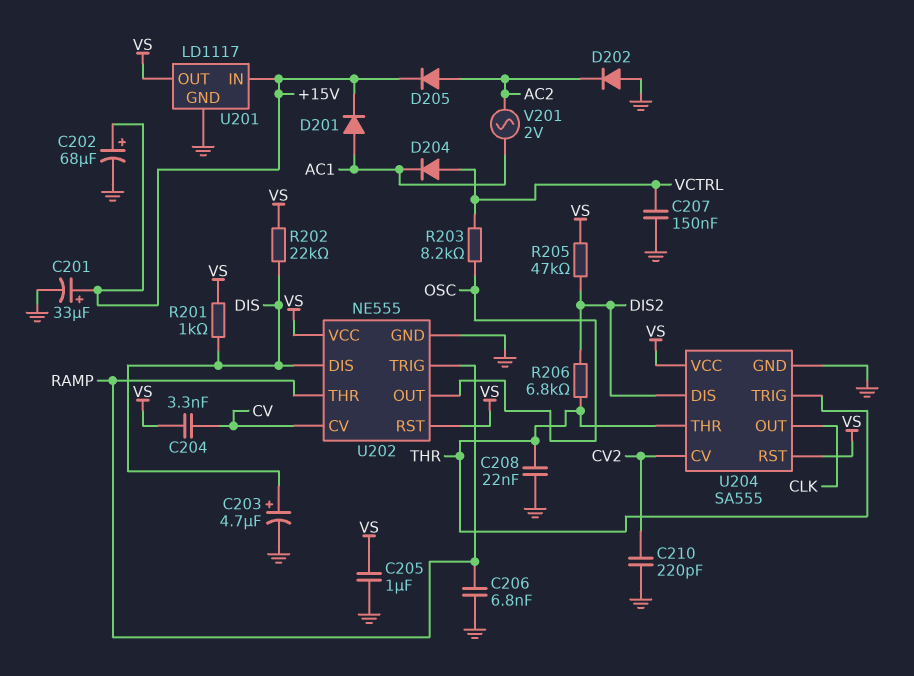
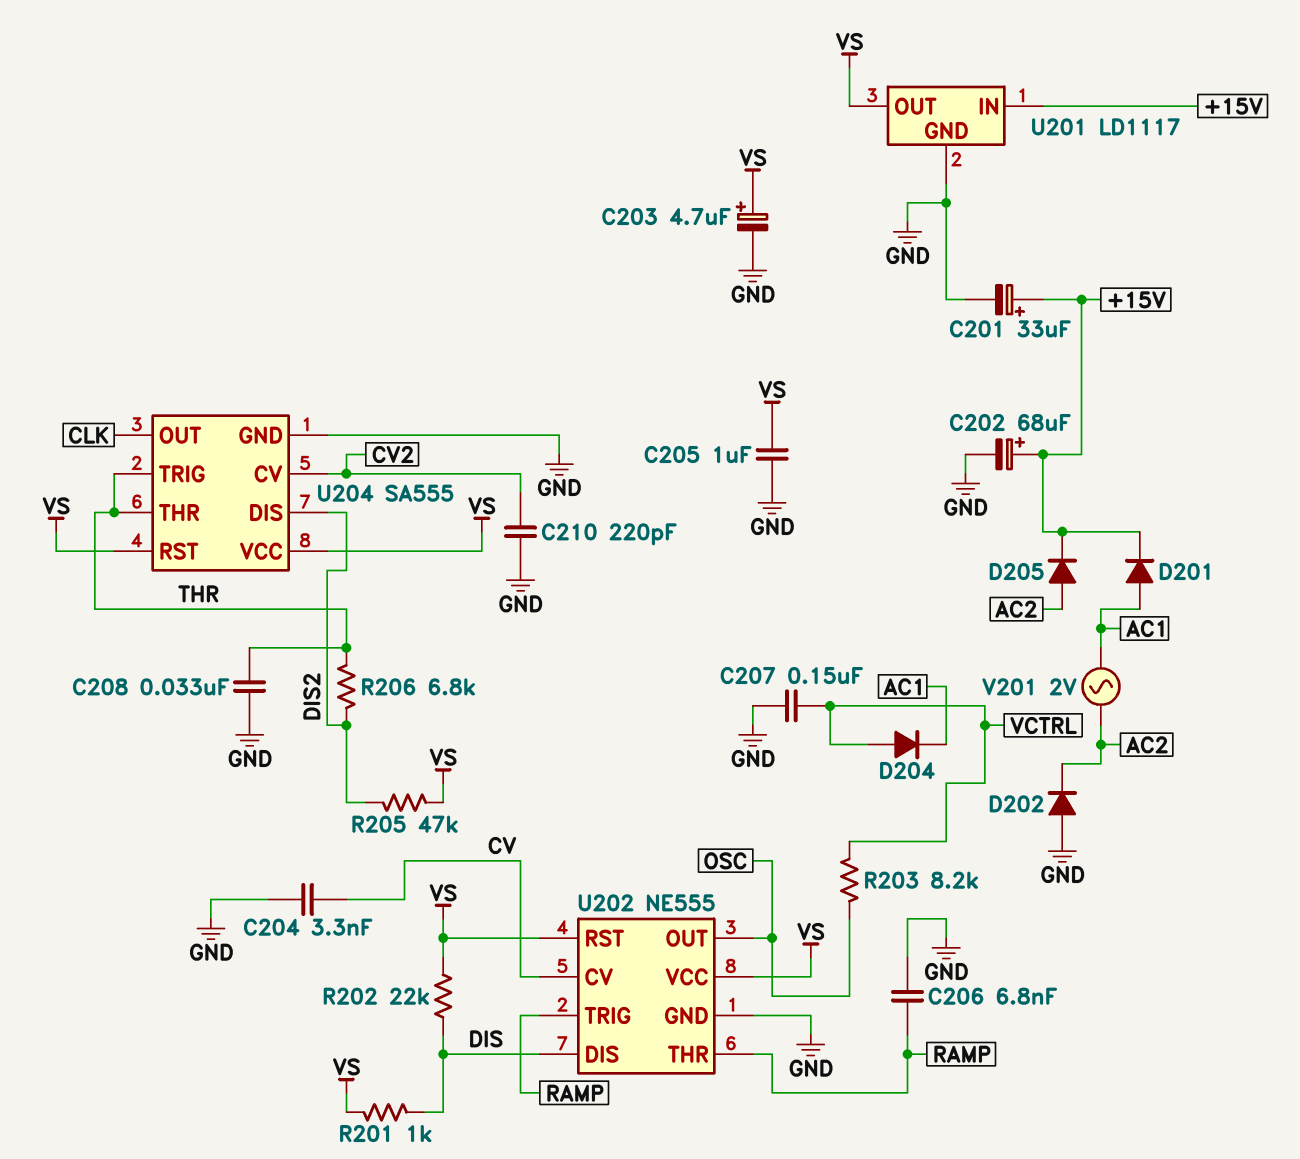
C203: 4.7uF (plus DIS, minus GND) -> 4.7uF (plus VS, minus GND)
C204: 3.3nF (CV, VS) -> 3.3nF (CV, GND)
C208: 22nF (GND, THR) -> 33nF (GND, THR)

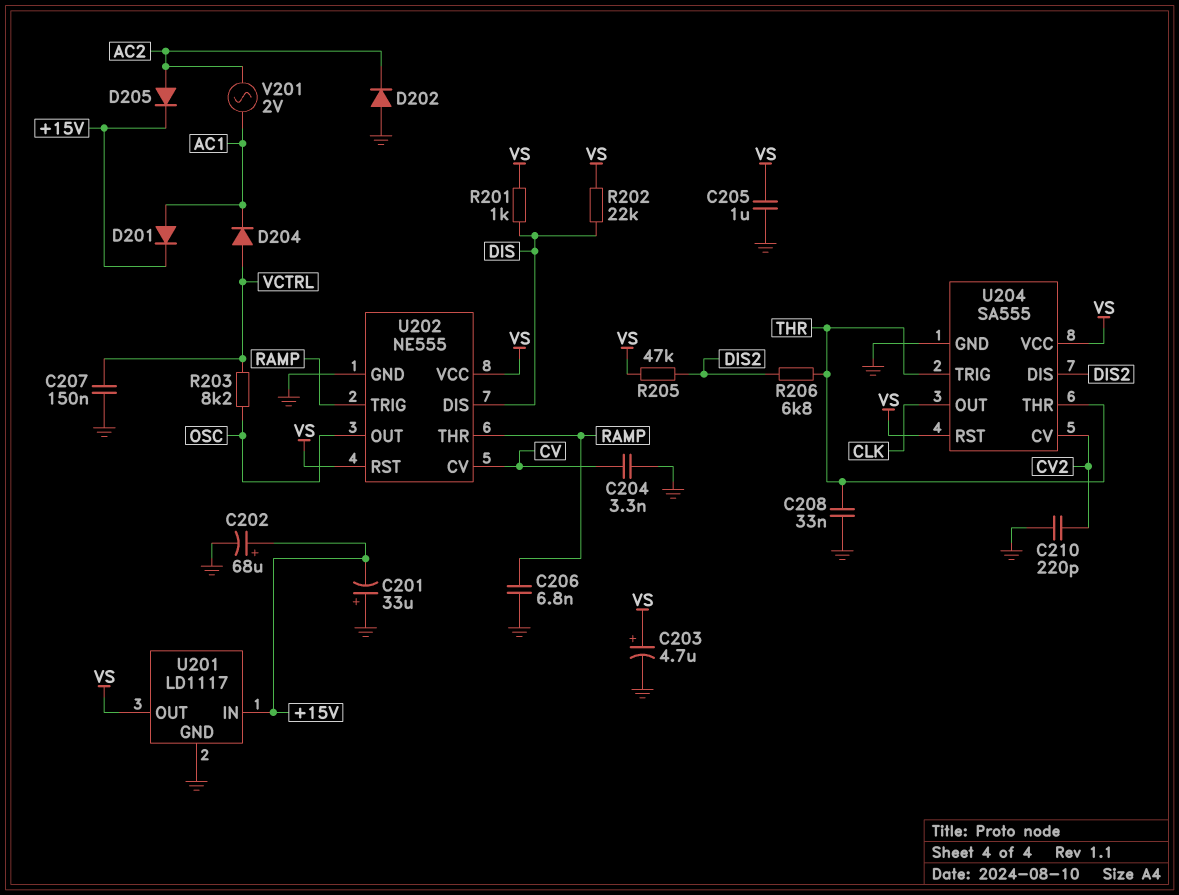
C201: 33uF (plus +15V, minus GND) -> 33uF (plus GND, minus +15V)

